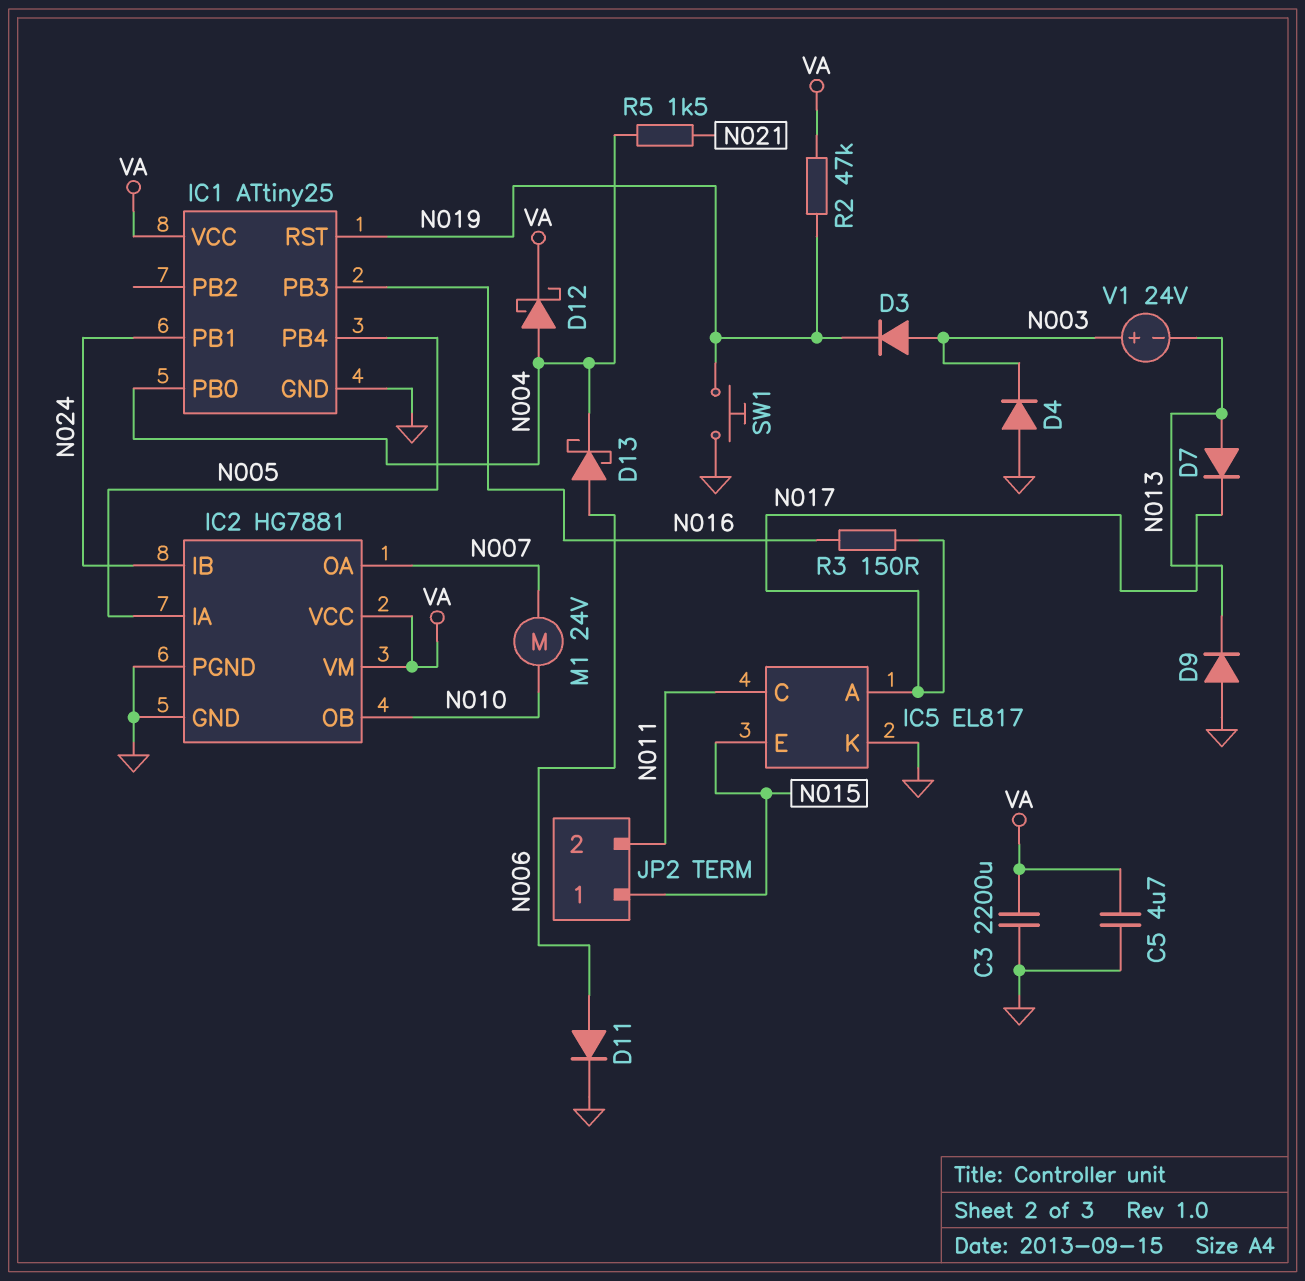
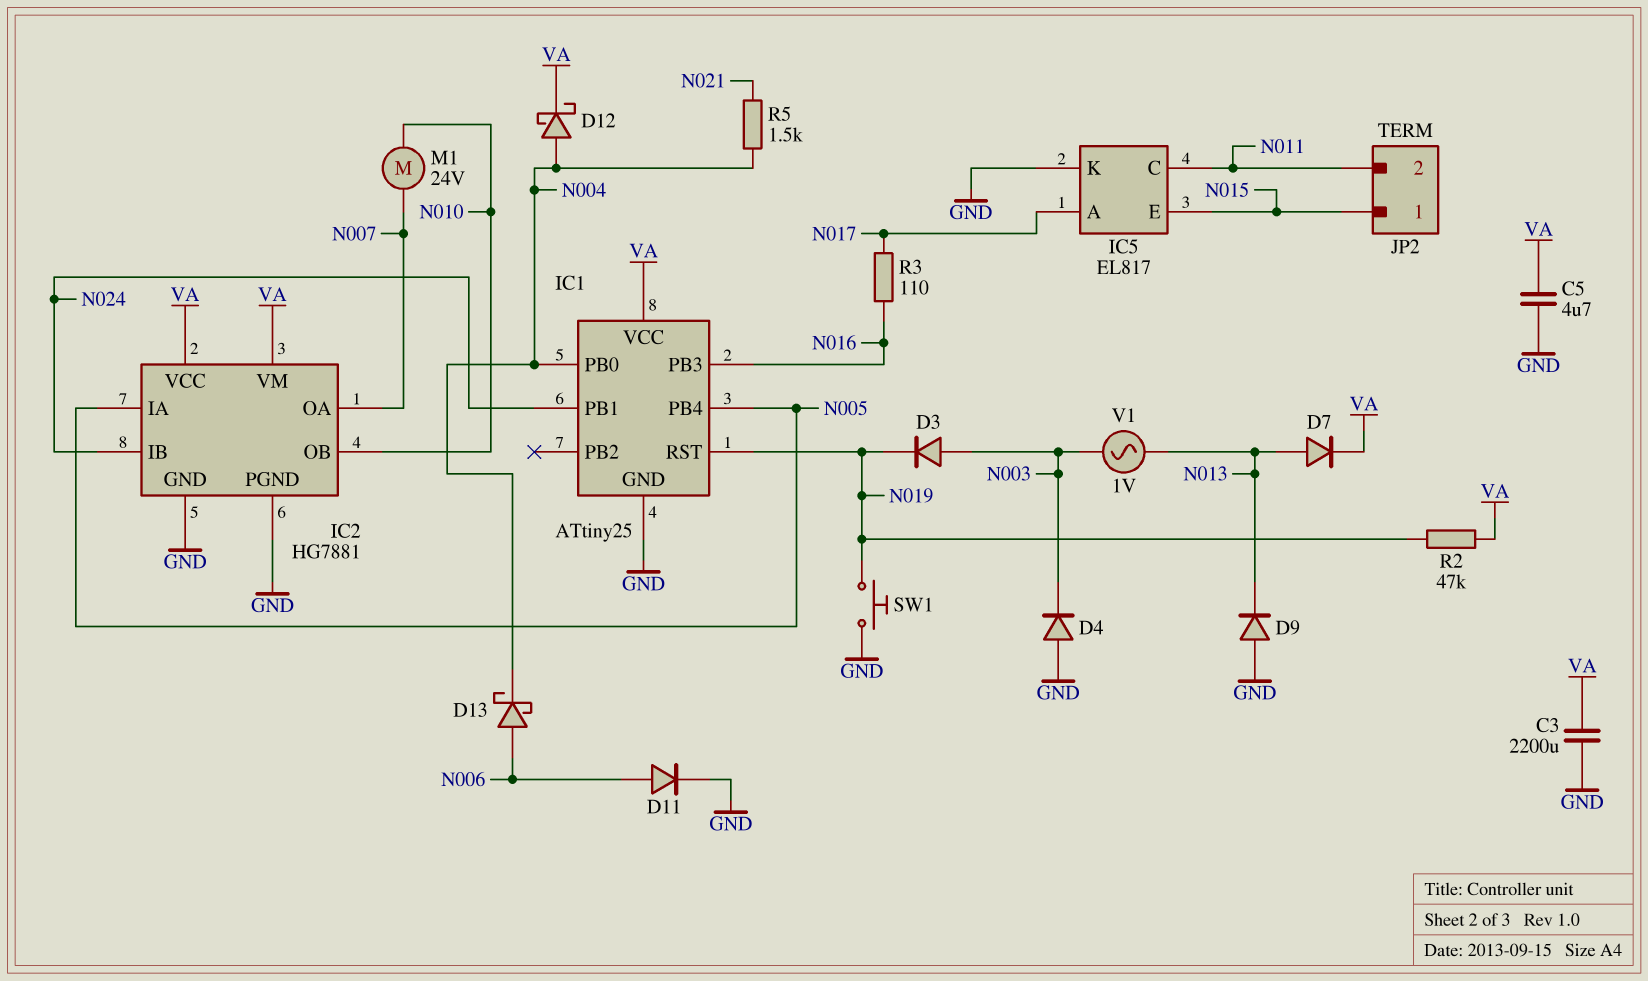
D7: diode (A N013, K N017) -> diode (A N013, K VA)
R3: 150 (N016, N017) -> 110 (N016, N017)
V1: 24V (plus N003, minus N013) -> AC 1V (N003, N013)

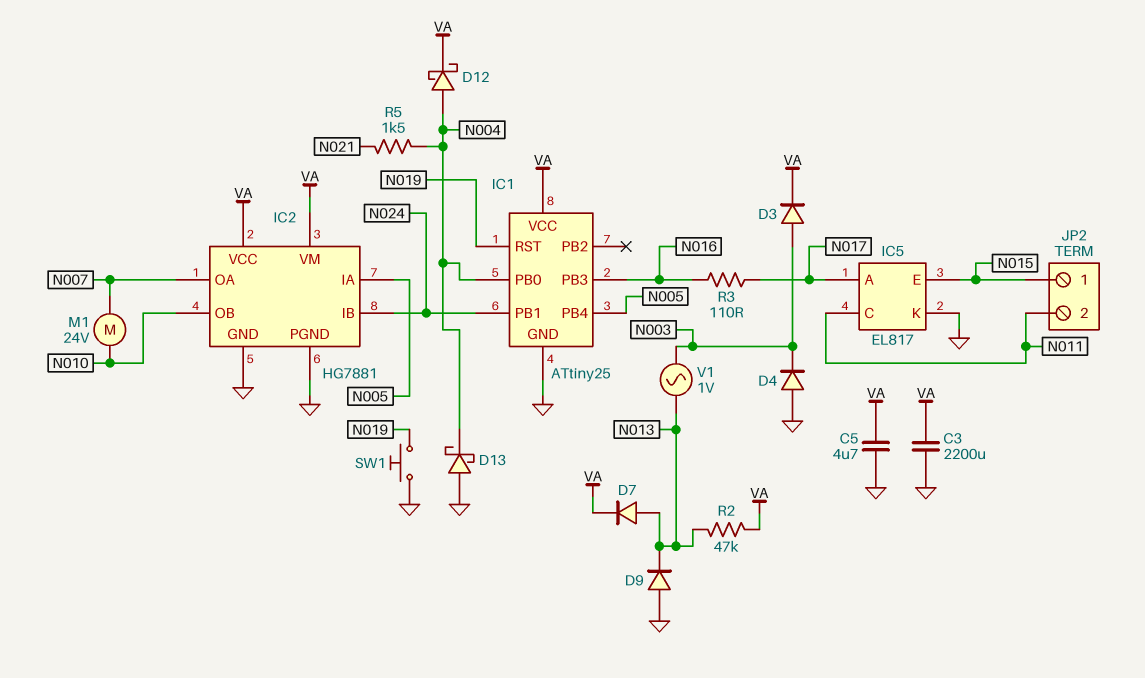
D3: diode (A N003, K N019) -> diode (A N003, K VA)
D11: diode (A N006, K GND) -> none
D13: schottky (A N006, K N004) -> schottky (A GND, K N004)
R2: 47k (N019, VA) -> 47k (N013, VA)

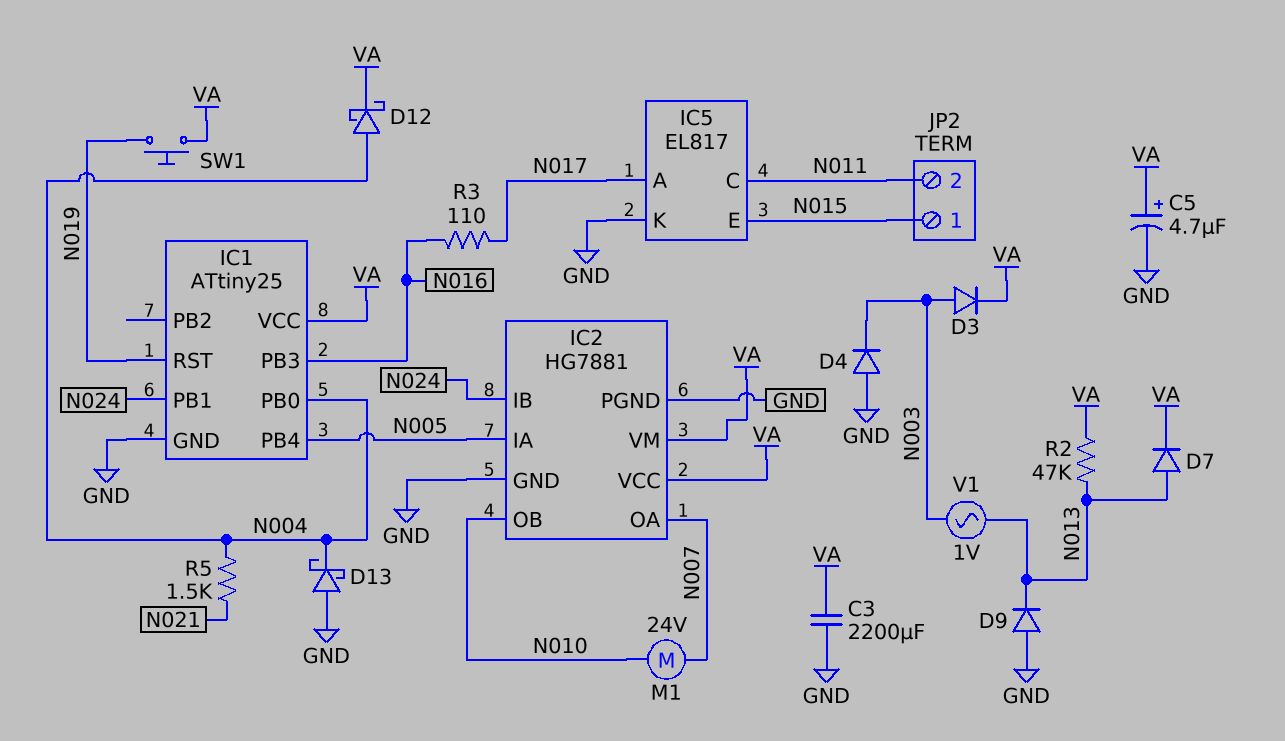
C5: 4.7uF (GND, VA) -> 4.7uF (plus VA, minus GND)
SW1: button (GND, N019) -> button (N019, VA)

